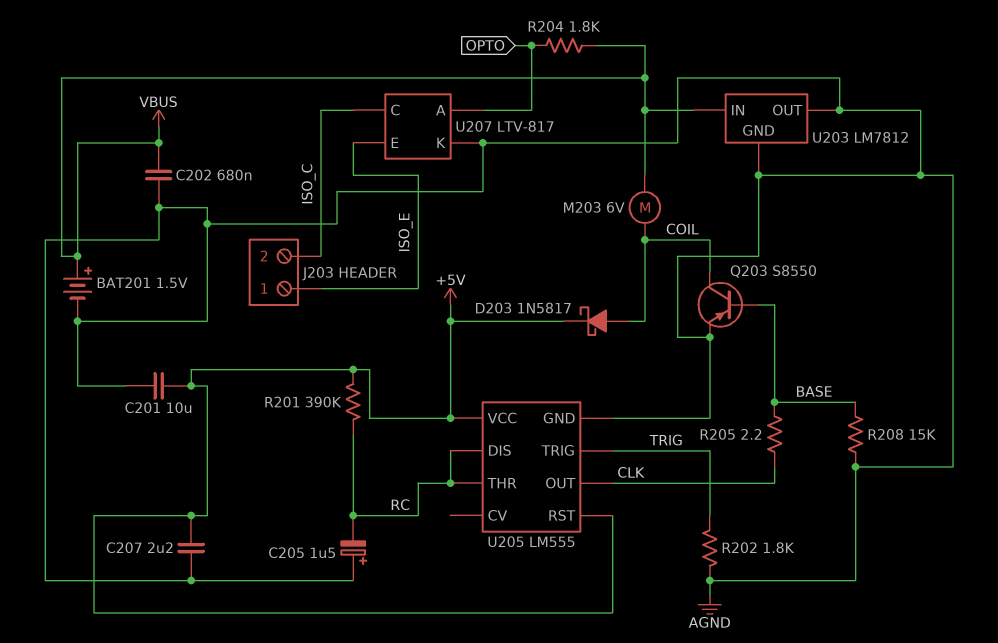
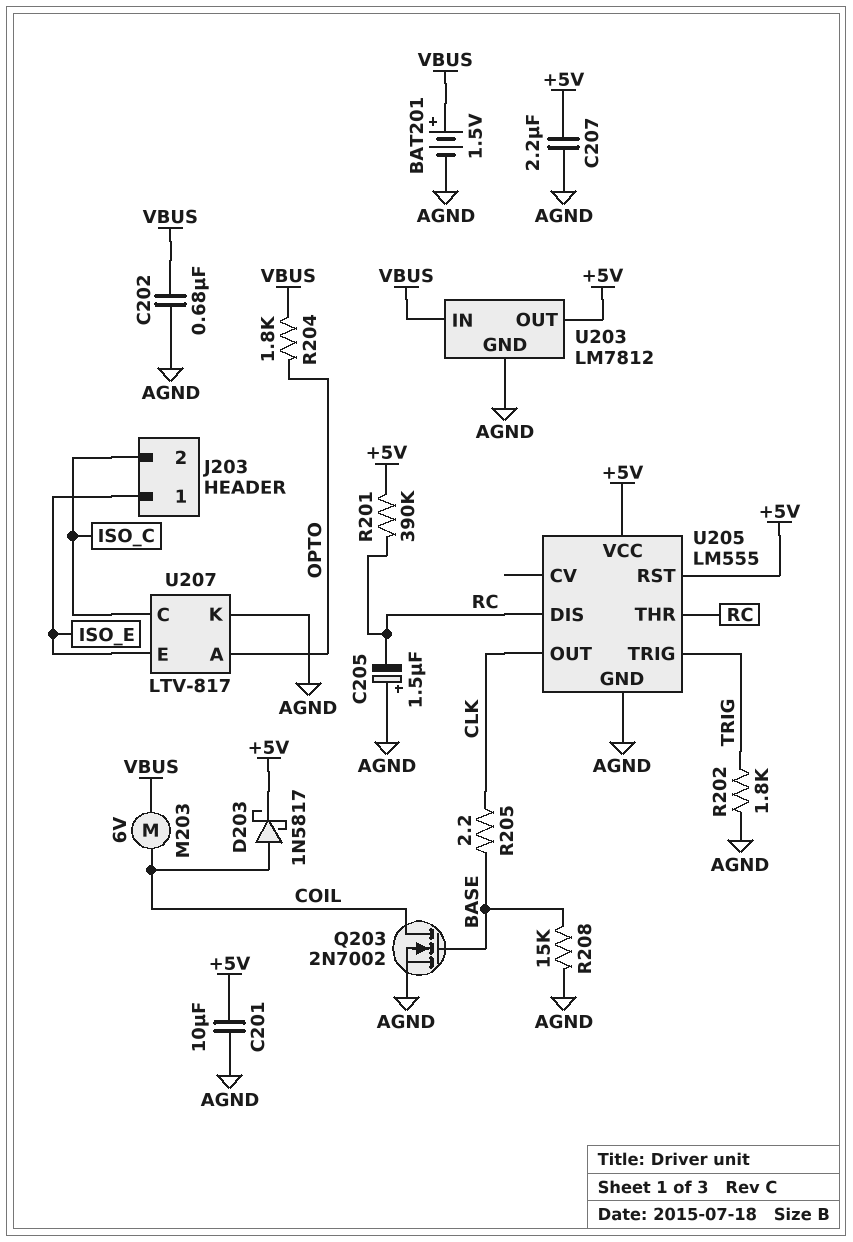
Q203: PNP S8550 (B BASE, C COIL, E AGND) -> NMOS 2N7002 (G BASE, D COIL, S AGND)
U203 pin OUT: AGND -> +5V

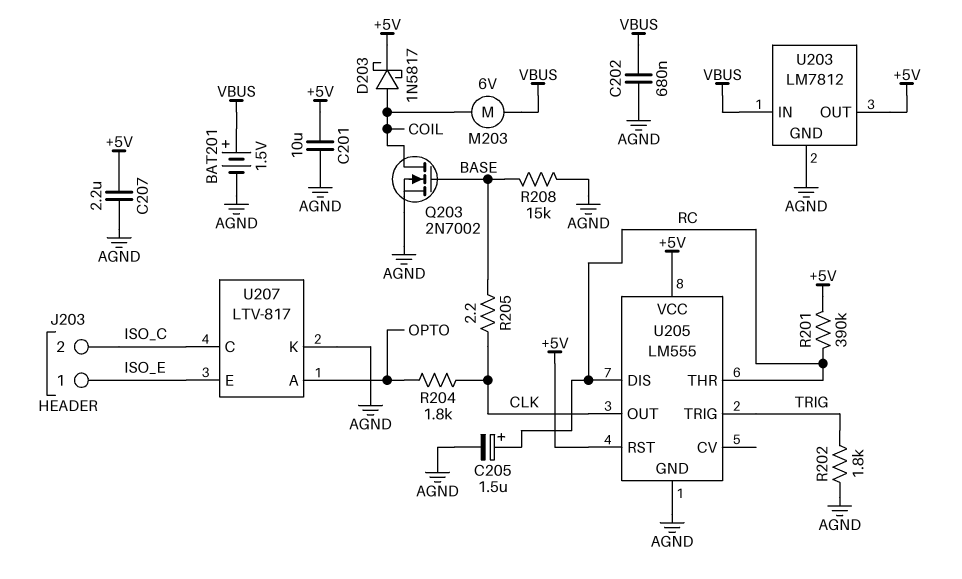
C205: 1.5uF (plus AGND, minus RC) -> 1.5uF (plus RC, minus AGND)
R204: 1.8k (OPTO, VBUS) -> 1.8k (CLK, OPTO)

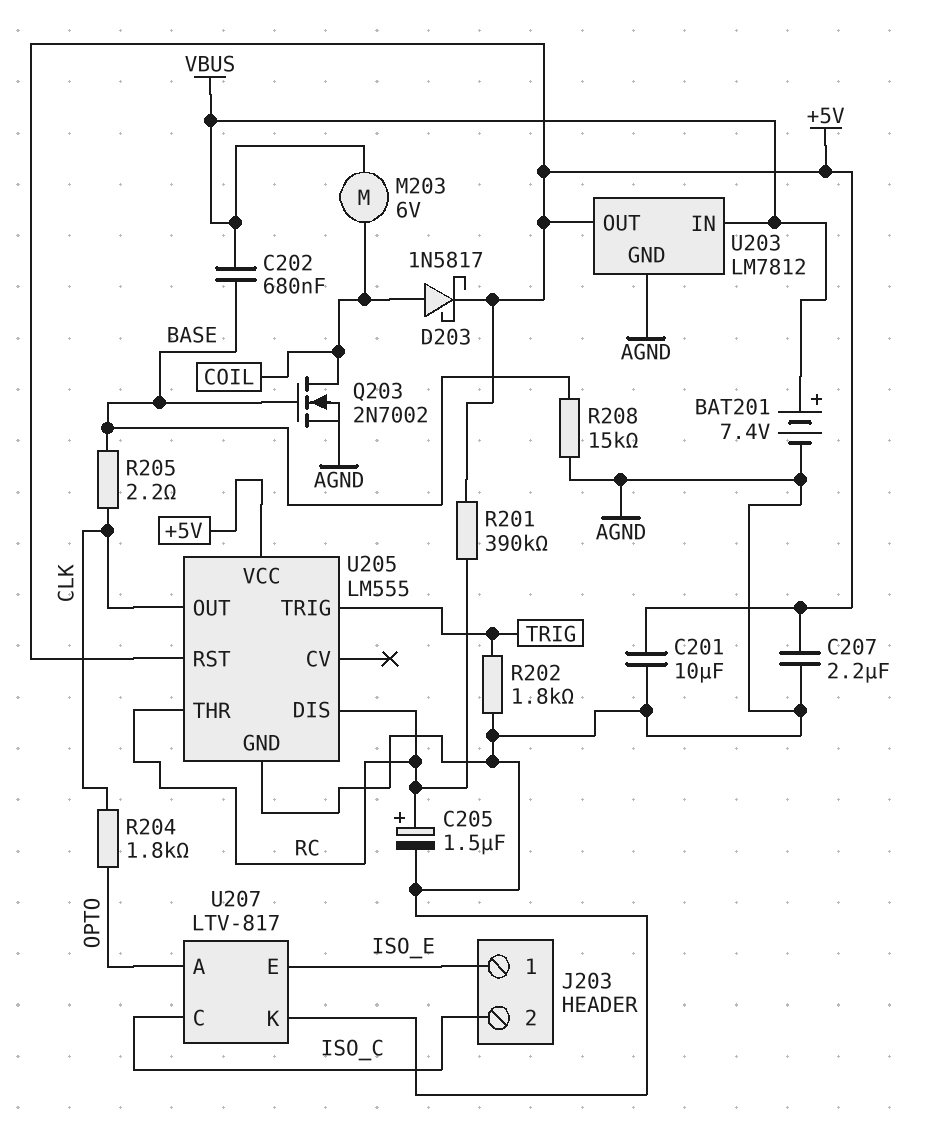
BAT201: 1.5V (plus VBUS, minus AGND) -> 7.4V (plus VBUS, minus AGND)
C202: 680nF (AGND, VBUS) -> 680nF (BASE, VBUS)

